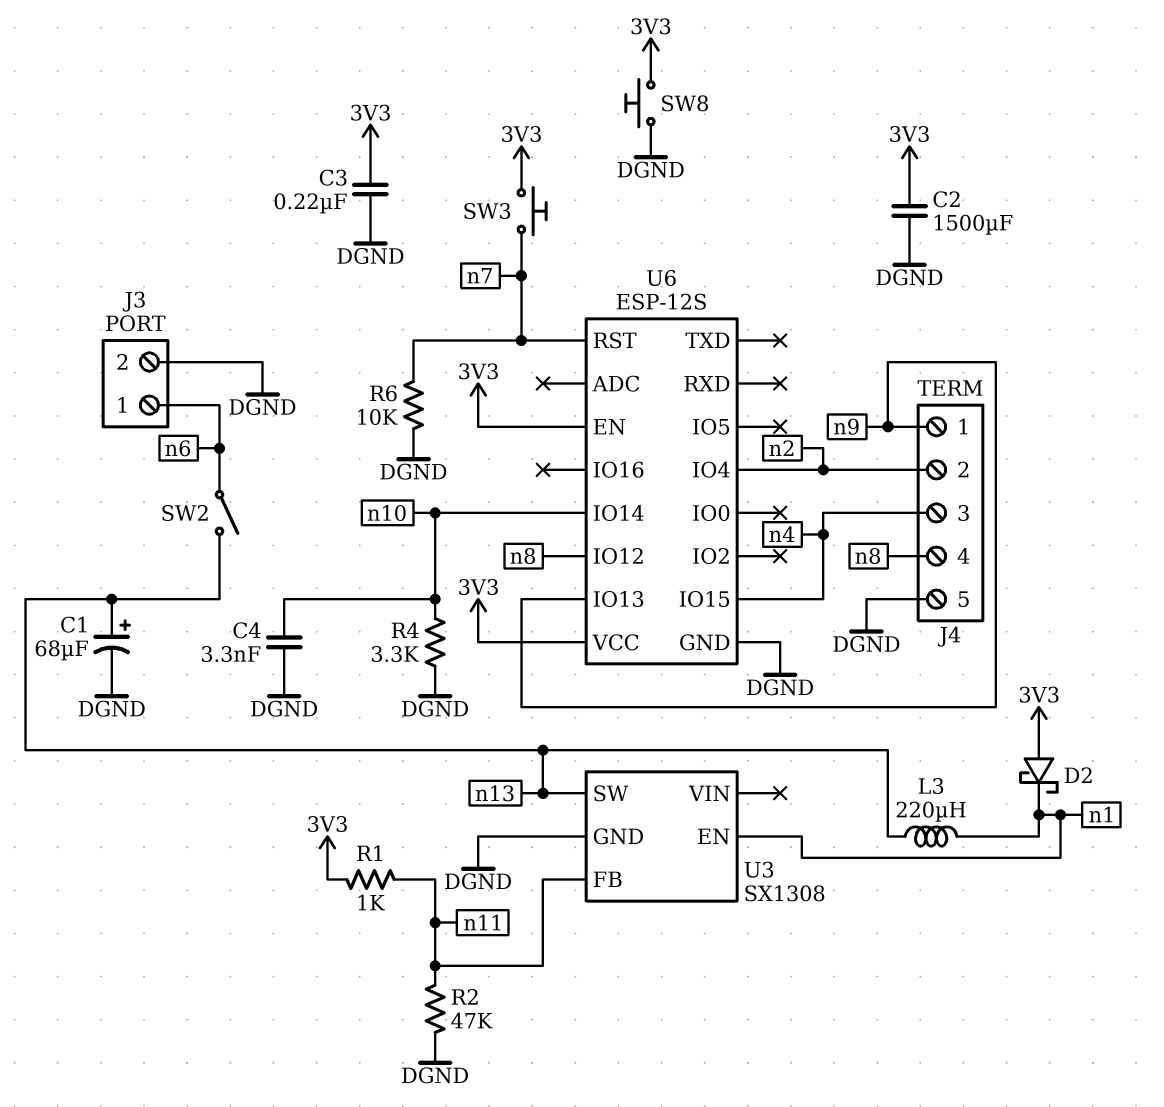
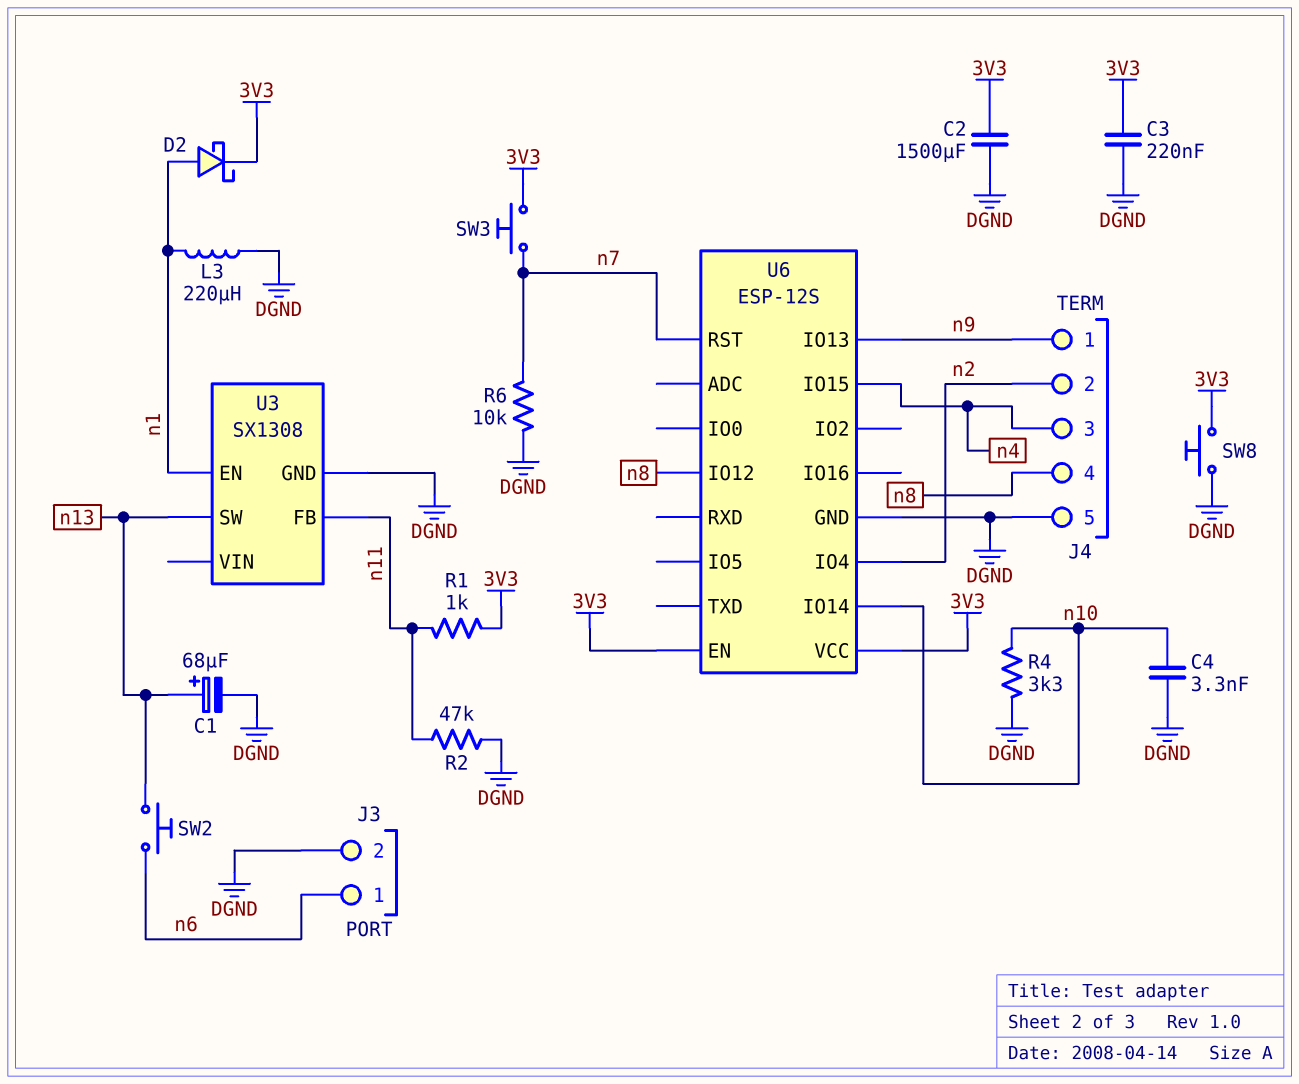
D2: schottky (A 3V3, K n1) -> schottky (A n1, K 3V3)
L3: 220uH (n1, n13) -> 220uH (DGND, n1)
SW2: switch (n6, n13) -> button (n6, n13)

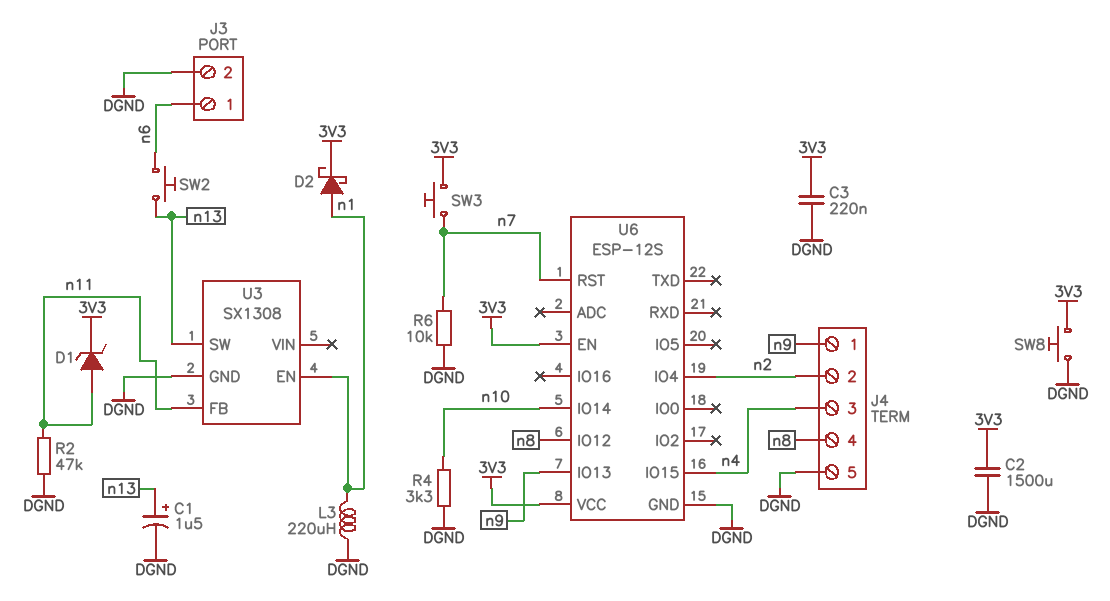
C1: 68uF (plus n13, minus DGND) -> 1.5uF (plus n13, minus DGND)
C4: 3.3nF (DGND, n10) -> none
D1: none -> zener (A n11, K 3V3)
R1: 1k (3V3, n11) -> none

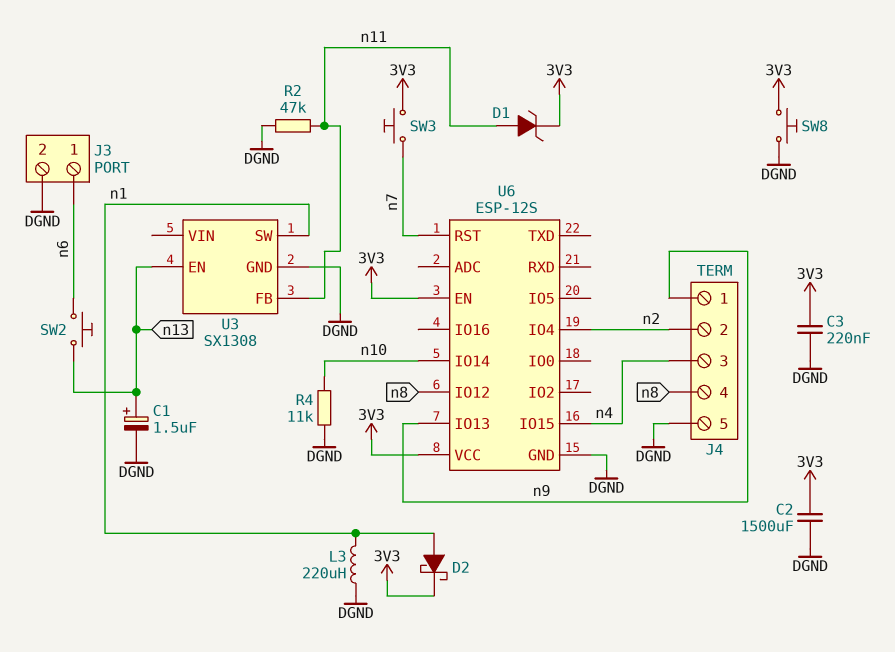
R4: 3.3k (DGND, n10) -> 11k (DGND, n10)
R6: 10k (DGND, n7) -> none
U3 pin EN: n1 -> n13
U3 pin SW: n13 -> n1

